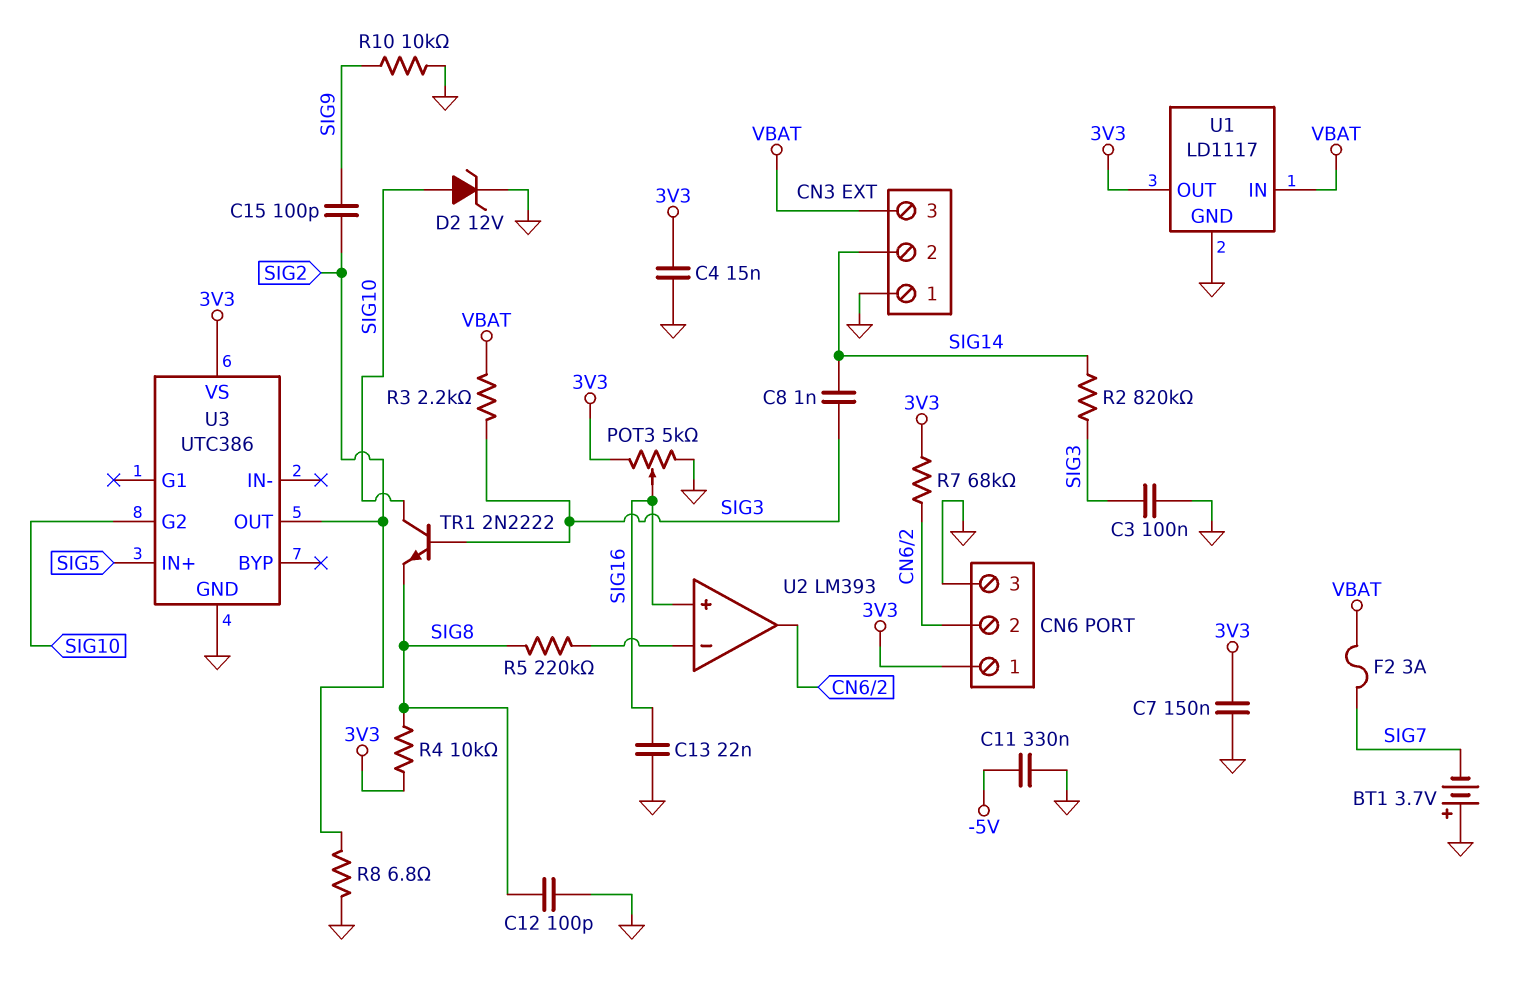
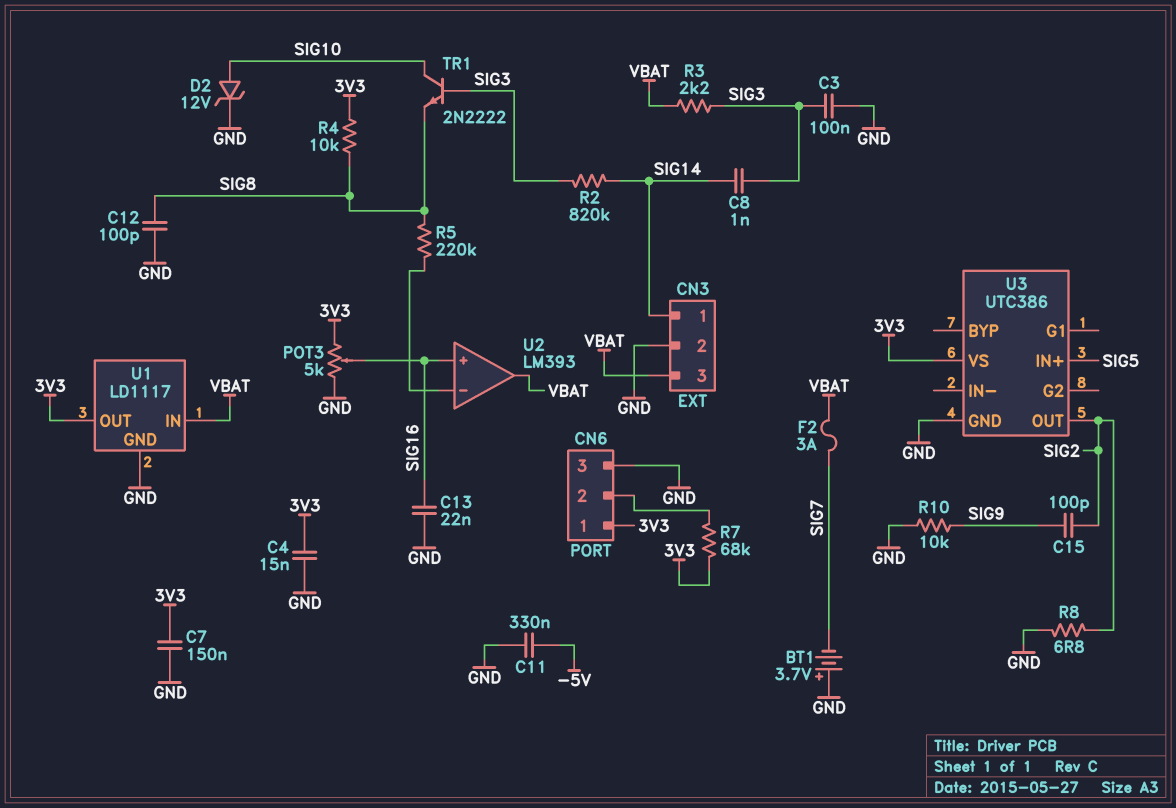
CN3 pin 1: GND -> SIG14
CN3 pin 2: SIG14 -> GND
U2 pin out: CN6/2 -> VBAT
U3 pin G2: SIG10 -> none

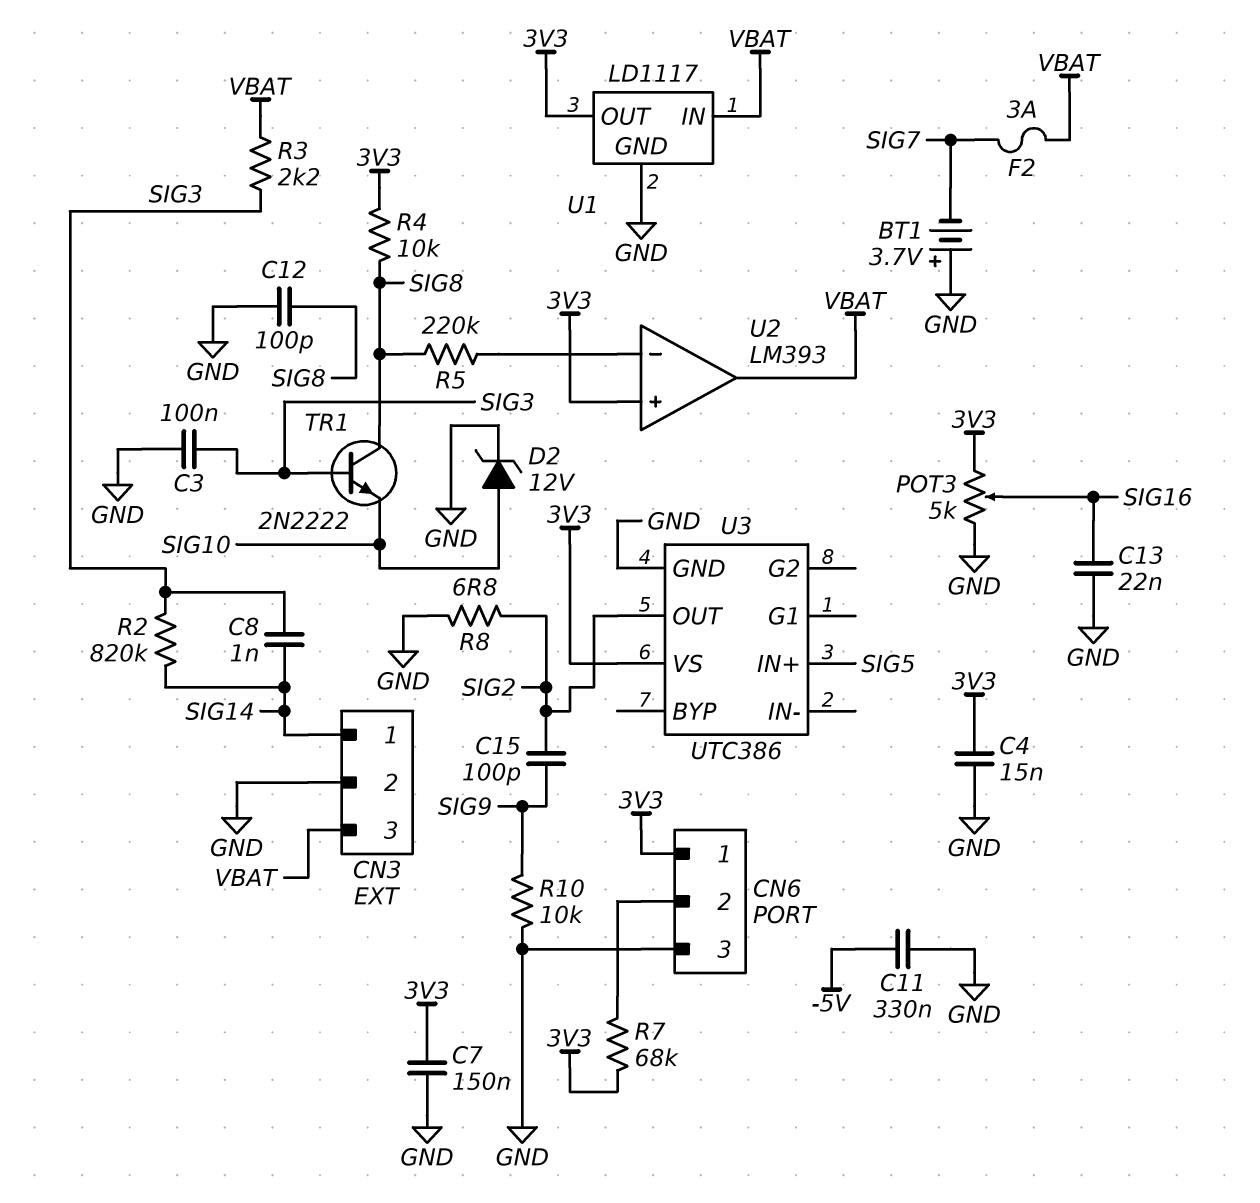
TR1: NPN 2N2222 (B SIG3, C SIG10, E SIG8) -> NPN 2N2222 (B SIG3, C SIG8, E SIG10)
U2 pin in+: SIG16 -> 3V3

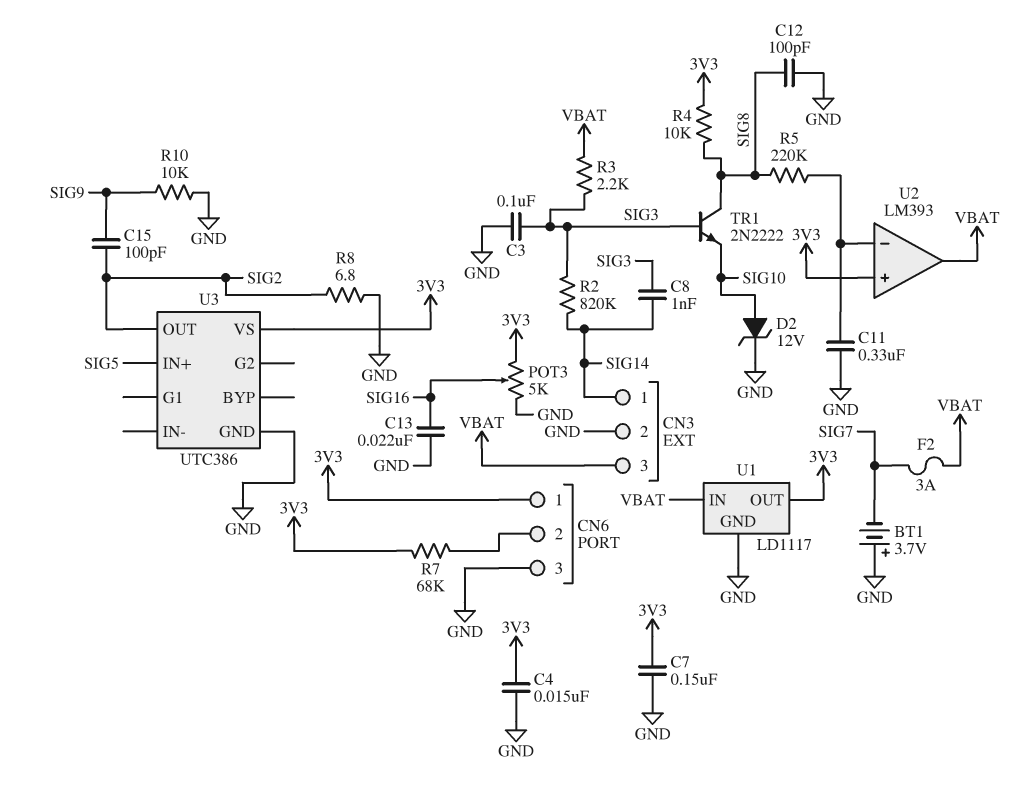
C11: 330nF (-5V, GND) -> 330nF (GND, U2/in-)

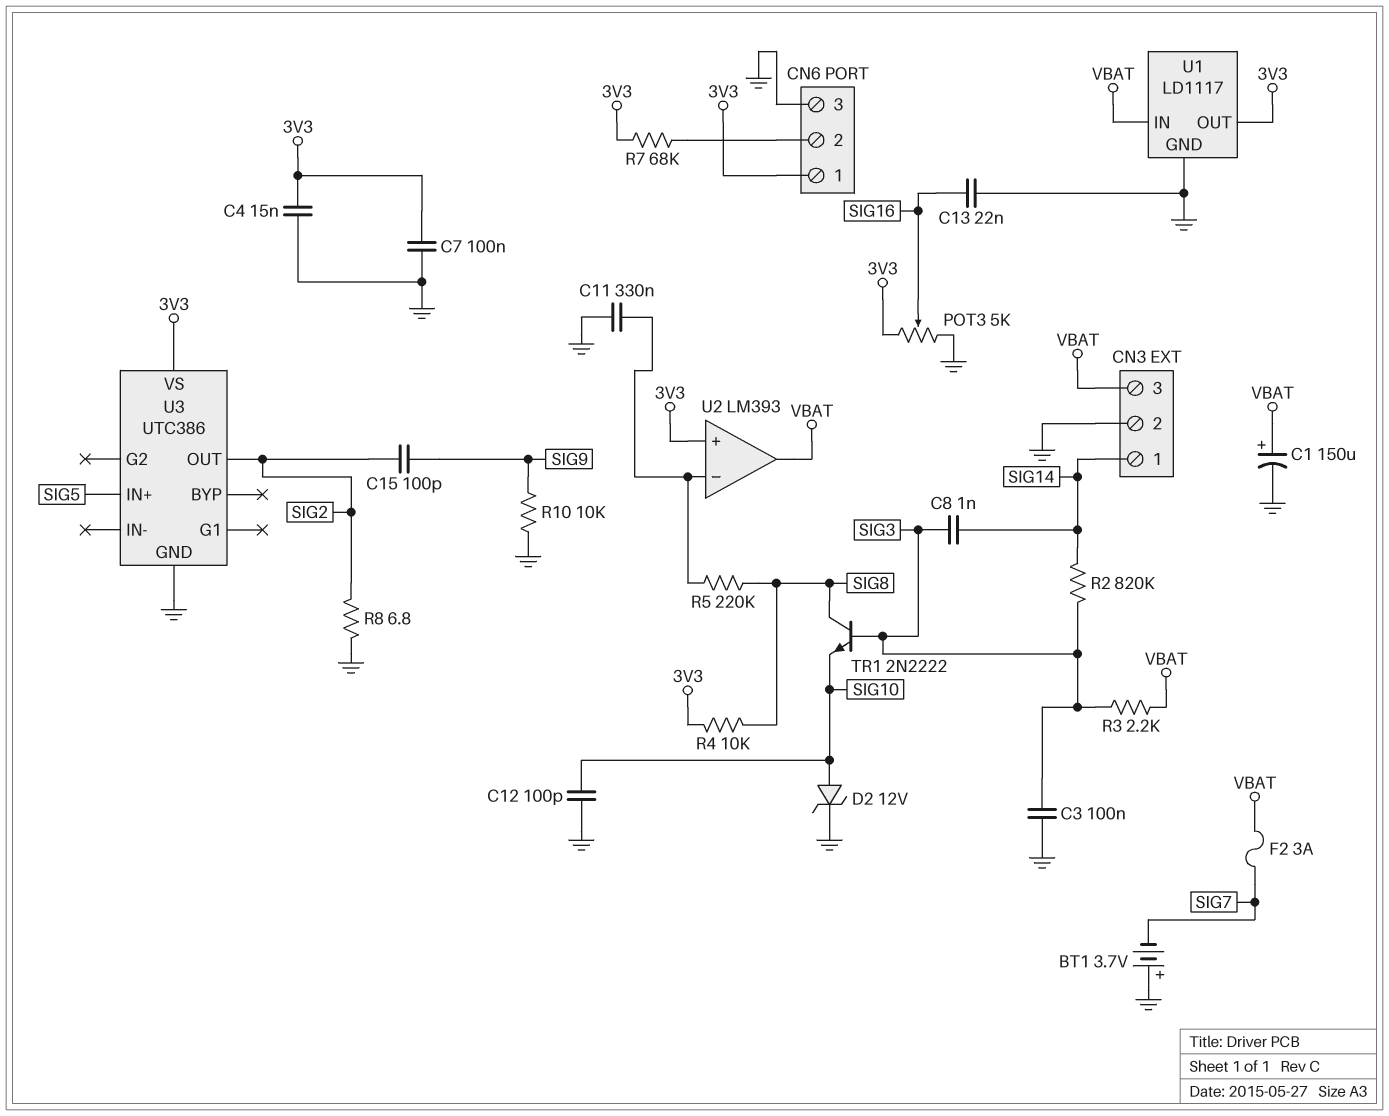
C1: none -> 150uF (plus VBAT, minus GND)
C7: 150nF (3V3, GND) -> 100nF (3V3, GND)
C12: 100pF (GND, SIG8) -> 100pF (GND, SIG10)

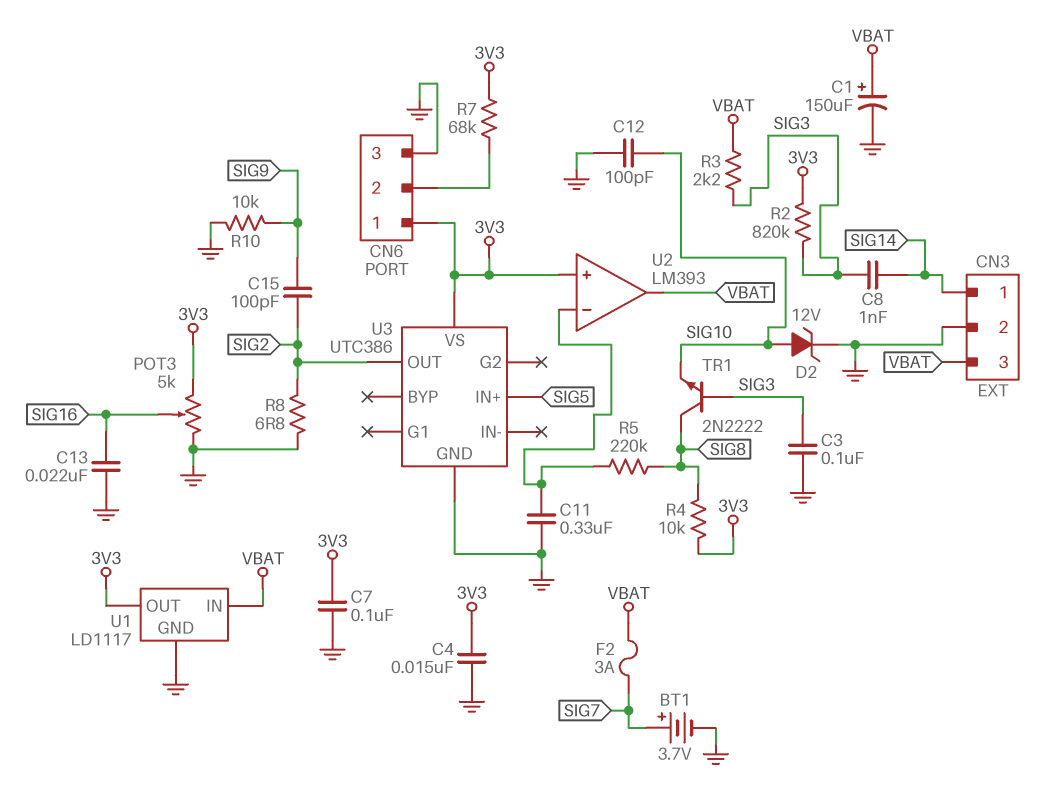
BT1: 3.7V (plus GND, minus SIG7) -> 3.7V (plus SIG7, minus GND)
R2: 820k (SIG3, SIG14) -> 820k (3V3, SIG3)

